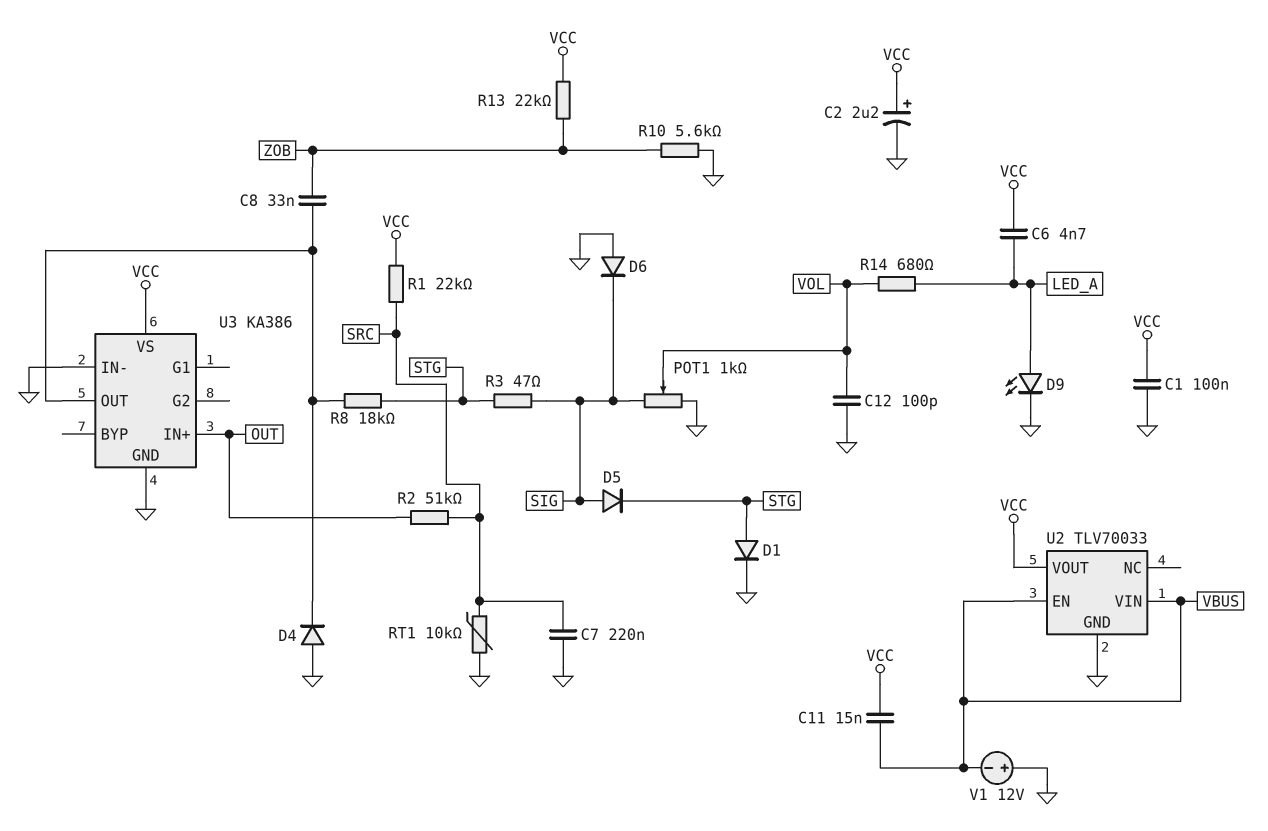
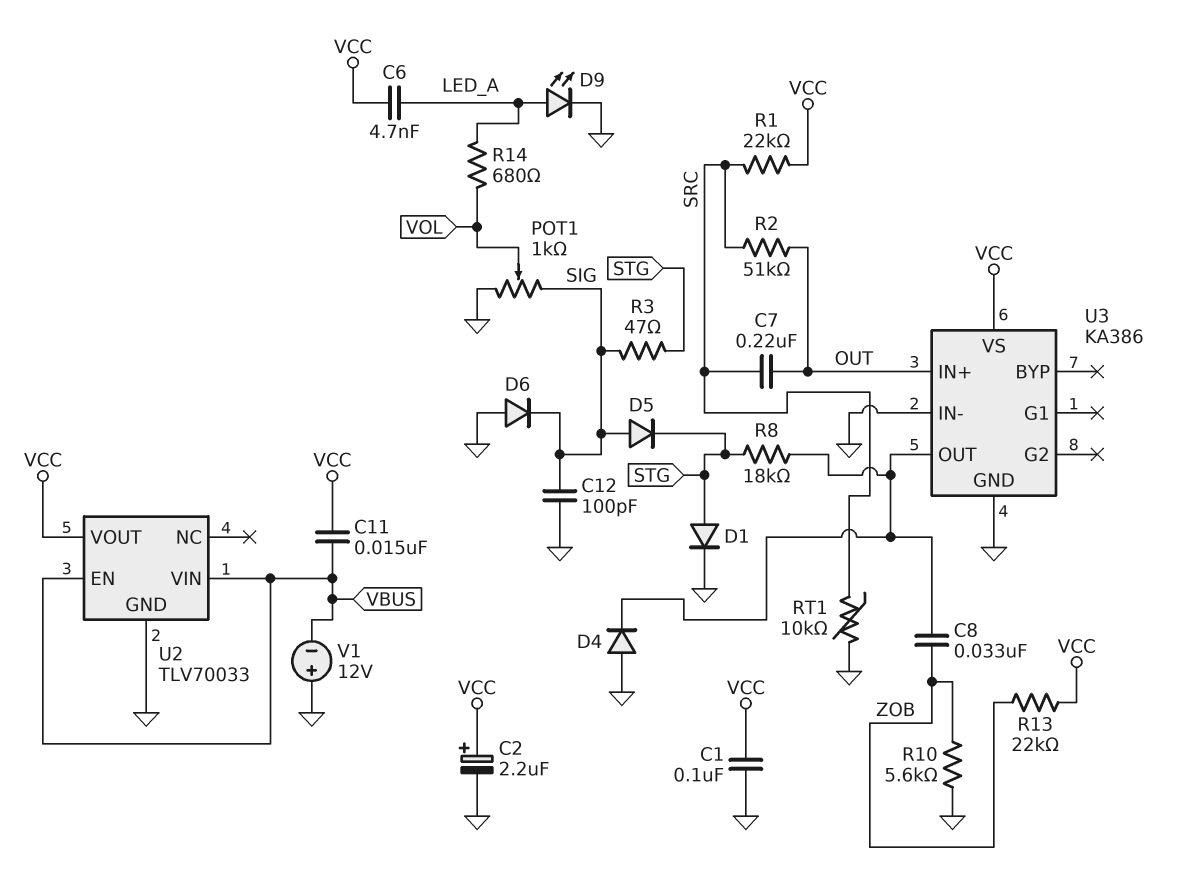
C7: 220nF (GND, SRC) -> 220nF (OUT, SRC)
C12: 100pF (GND, VOL) -> 100pF (GND, SIG)

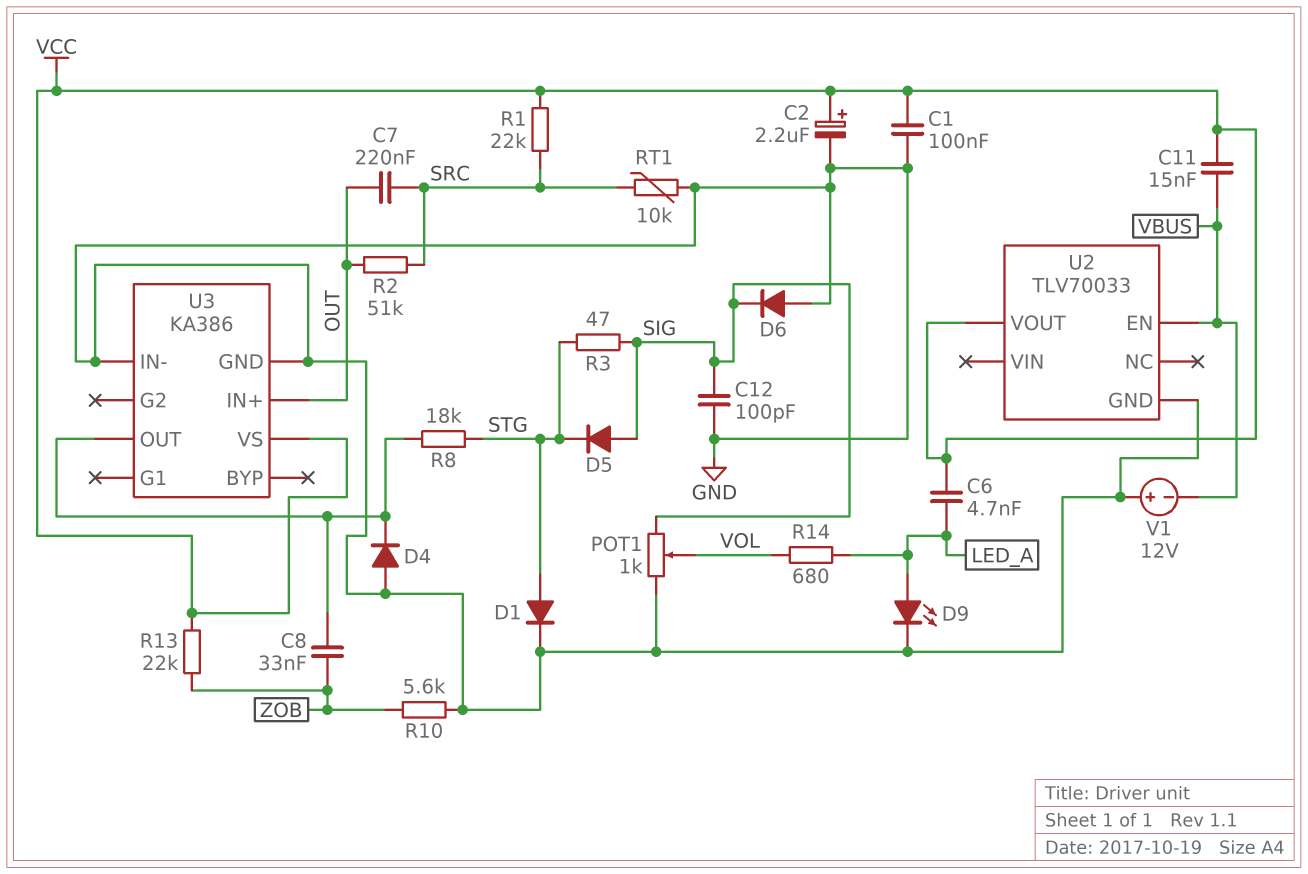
U2 pin VIN: VBUS -> none

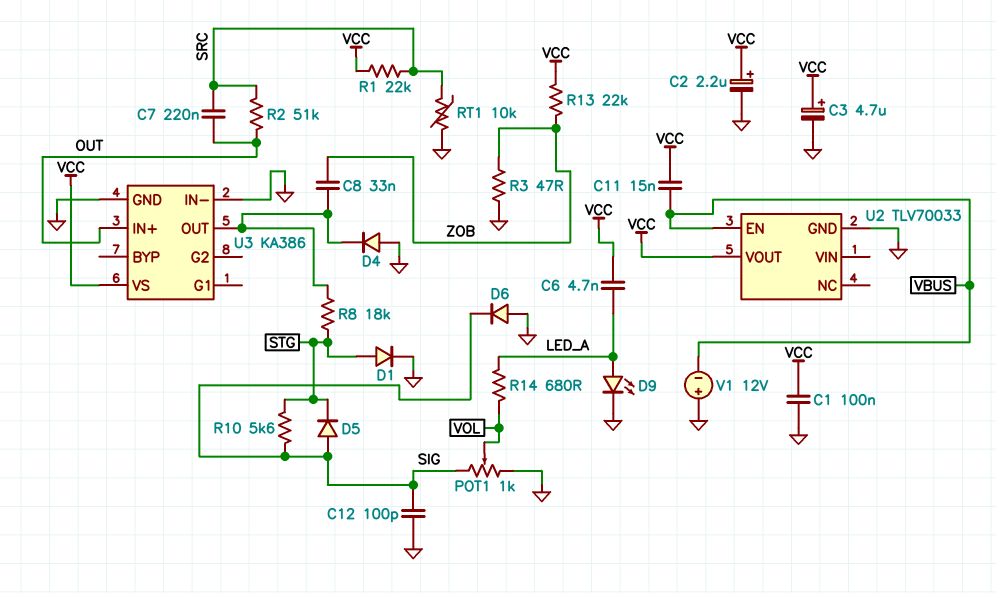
C3: none -> 4.7uF (plus VCC, minus GND)
R3: 47 (SIG, STG) -> 47 (GND, ZOB)
R10: 5.6k (GND, ZOB) -> 5.6k (SIG, STG)

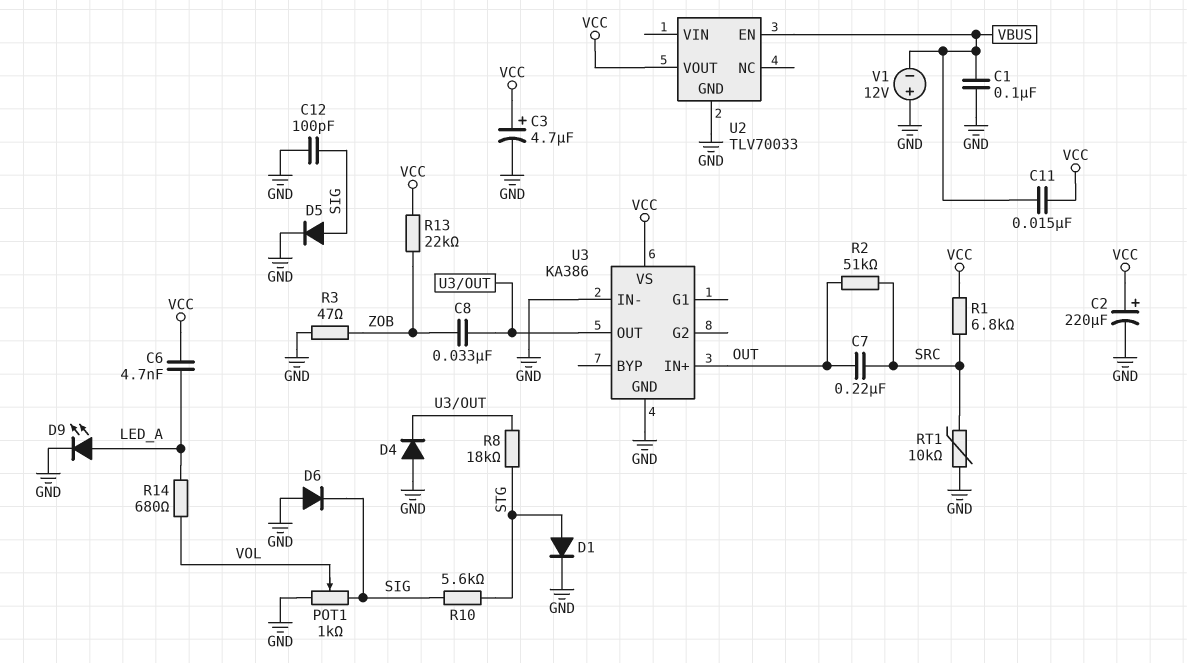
C1: 100nF (GND, VCC) -> 100nF (GND, VBUS)
C2: 2.2uF (plus VCC, minus GND) -> 220uF (plus VCC, minus GND)
D5: diode (A SIG, K STG) -> diode (A SIG, K GND)
R1: 22k (SRC, VCC) -> 6.8k (SRC, VCC)

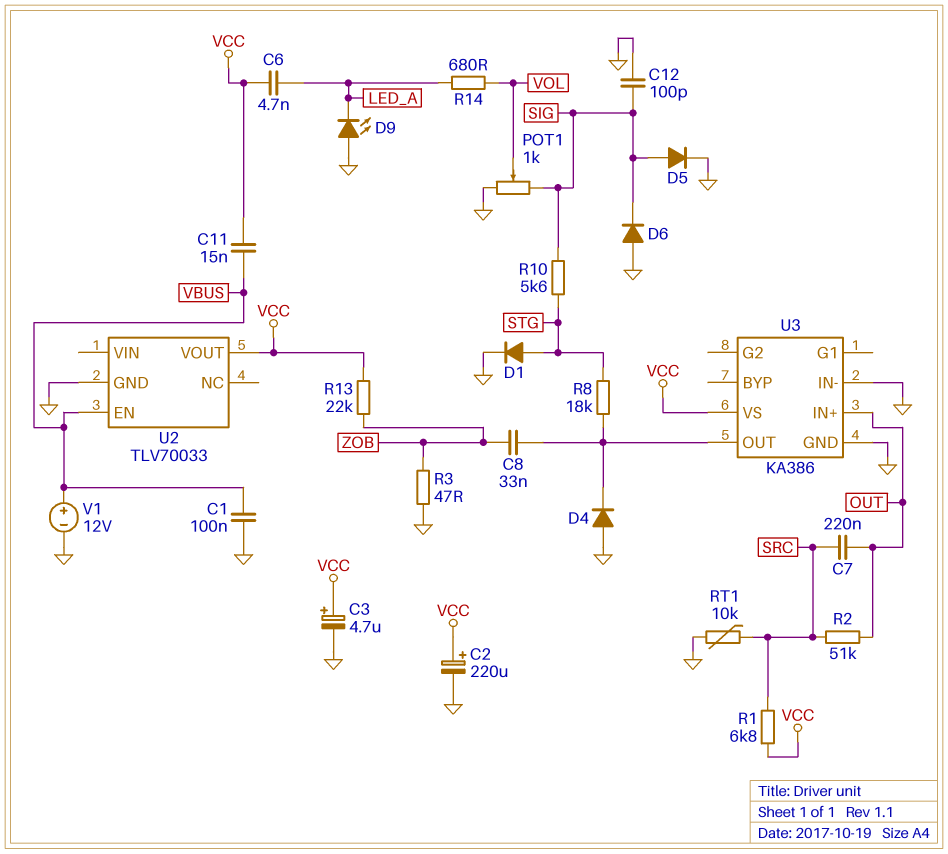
D9: LED (A LED_A, K GND) -> LED (A GND, K LED_A)
V1: 12V (plus GND, minus VBUS) -> 12V (plus VBUS, minus GND)

